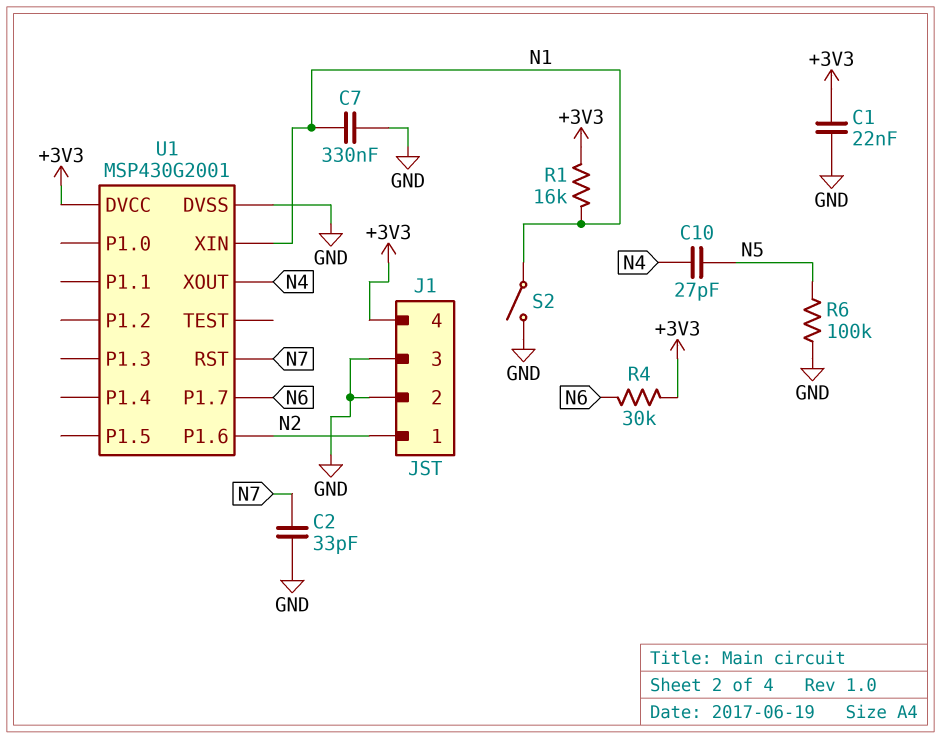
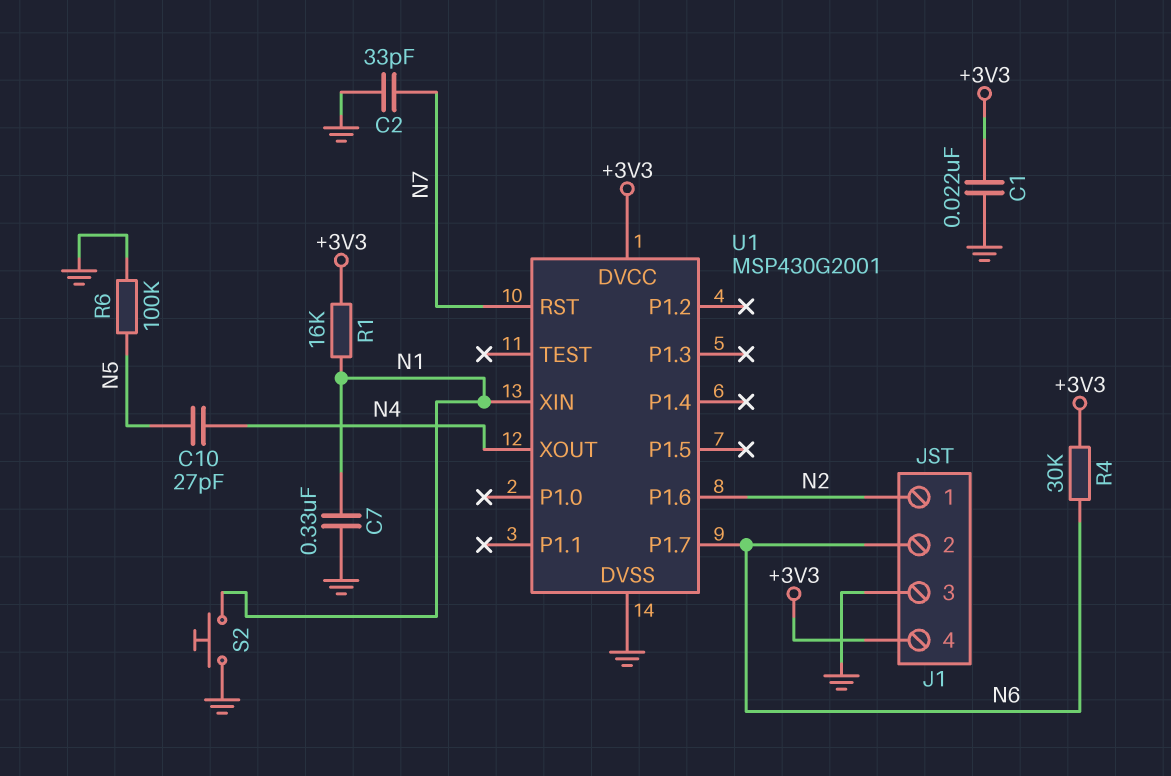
J1 pin 2: GND -> N6
S2: switch (GND, N1) -> button (GND, N1)

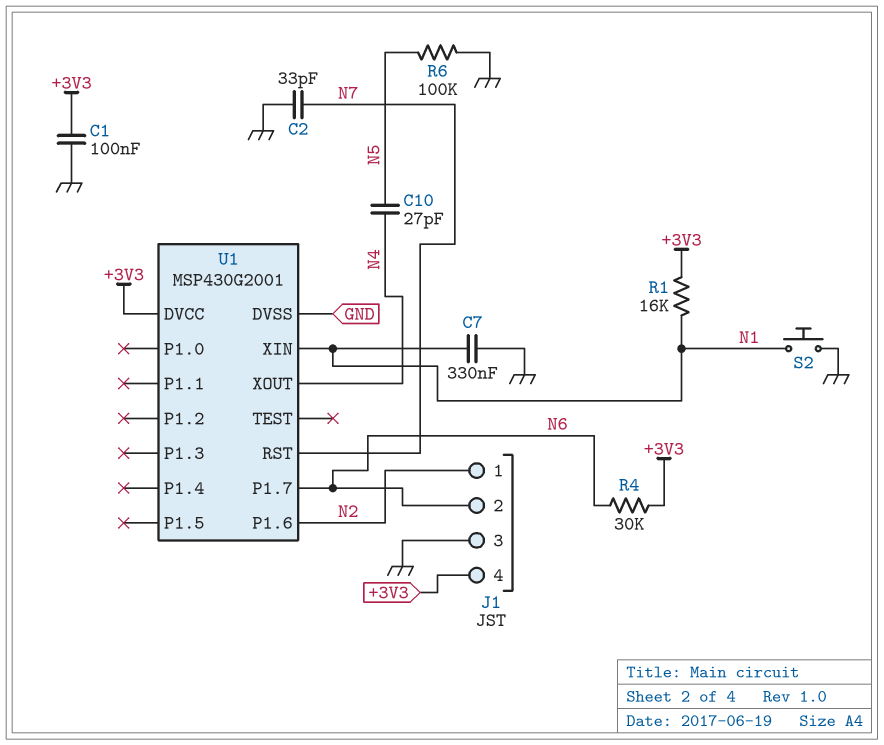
C1: 22nF (+3V3, GND) -> 100nF (+3V3, GND)

